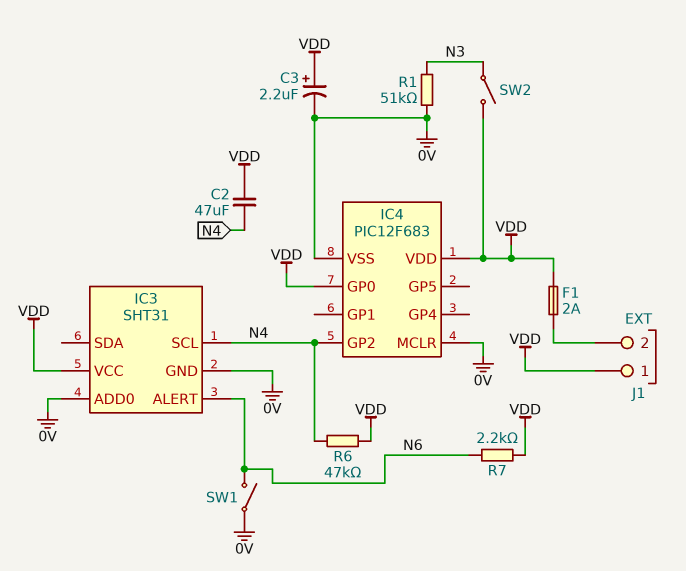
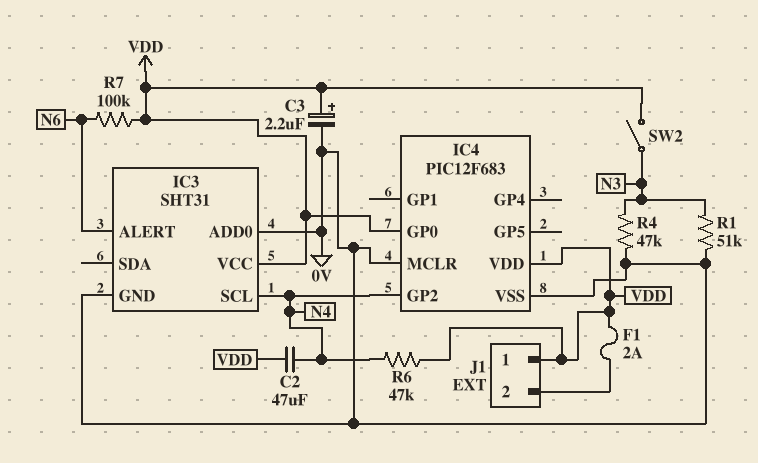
R4: none -> 47k (0V, N3)
R7: 2.2k (N6, VDD) -> 100k (N6, VDD)
SW1: switch (0V, N6) -> none

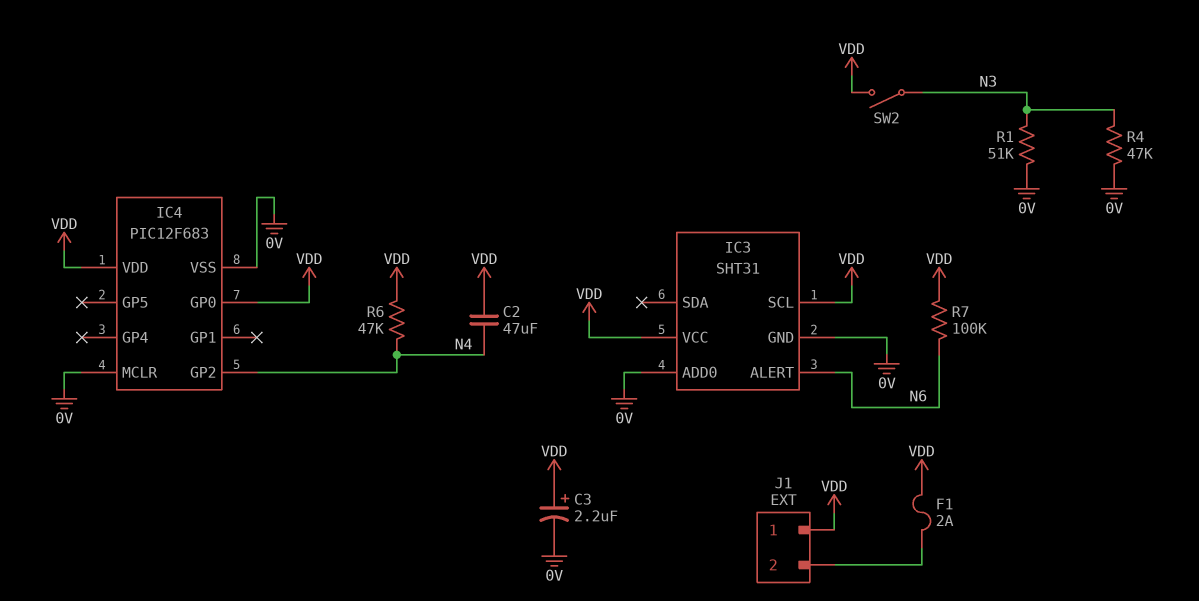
IC3 pin SCL: N4 -> VDD

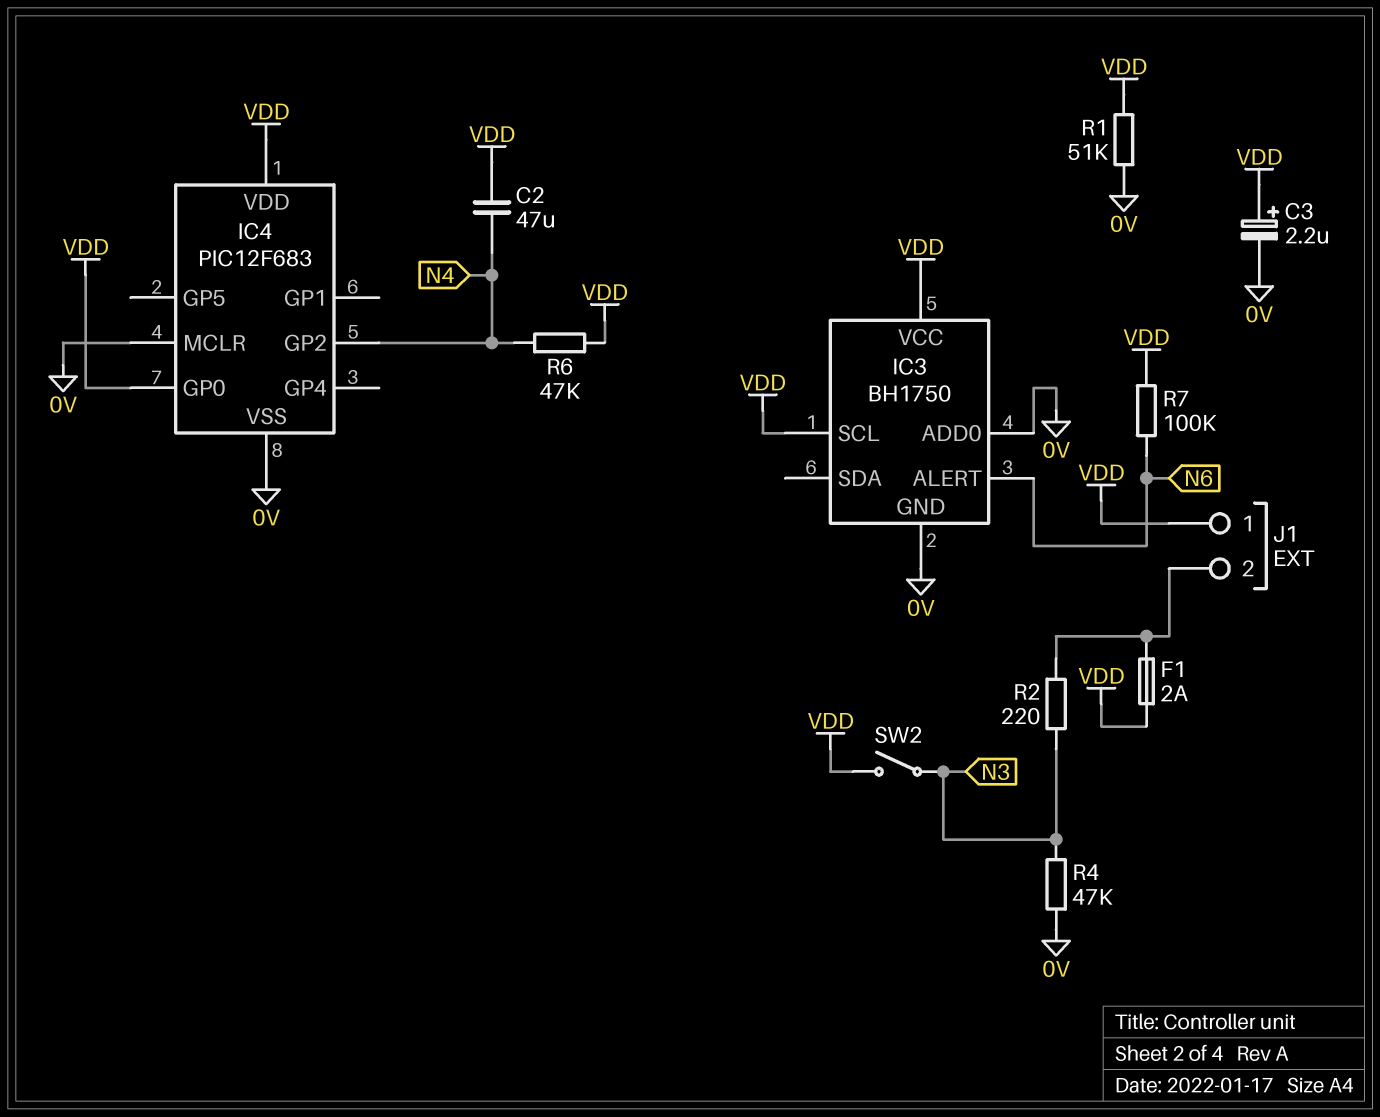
IC3: SHT31 -> BH1750
R1: 51k (0V, N3) -> 51k (0V, VDD)
R2: none -> 220 (J1/2, N3)

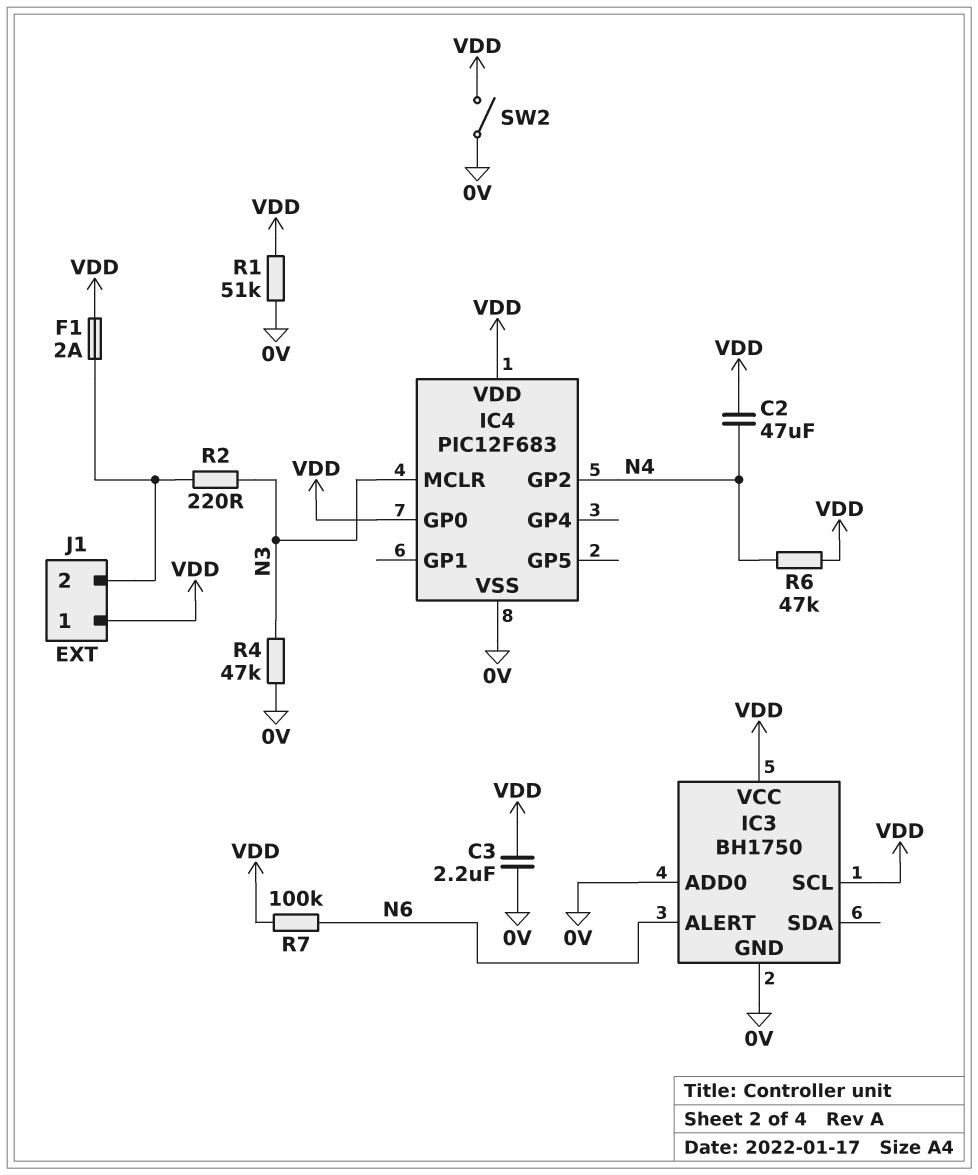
C3: 2.2uF (plus VDD, minus 0V) -> 2.2uF (0V, VDD)
IC4 pin MCLR: 0V -> N3
SW2: switch (N3, VDD) -> switch (0V, VDD)

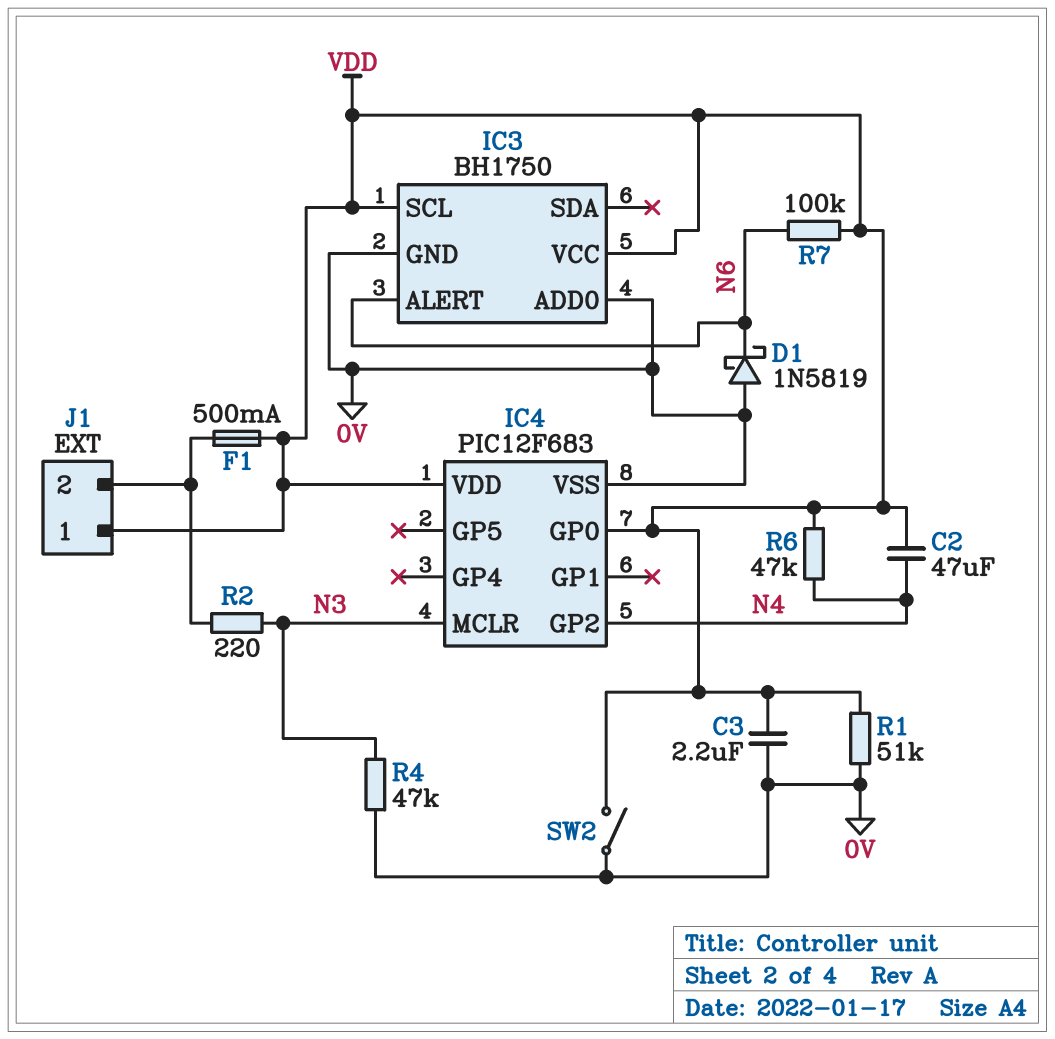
D1: none -> schottky 1N5819 (A 0V, K N6)
F1: 2A (J1/2, VDD) -> 500mA (J1/2, VDD)

